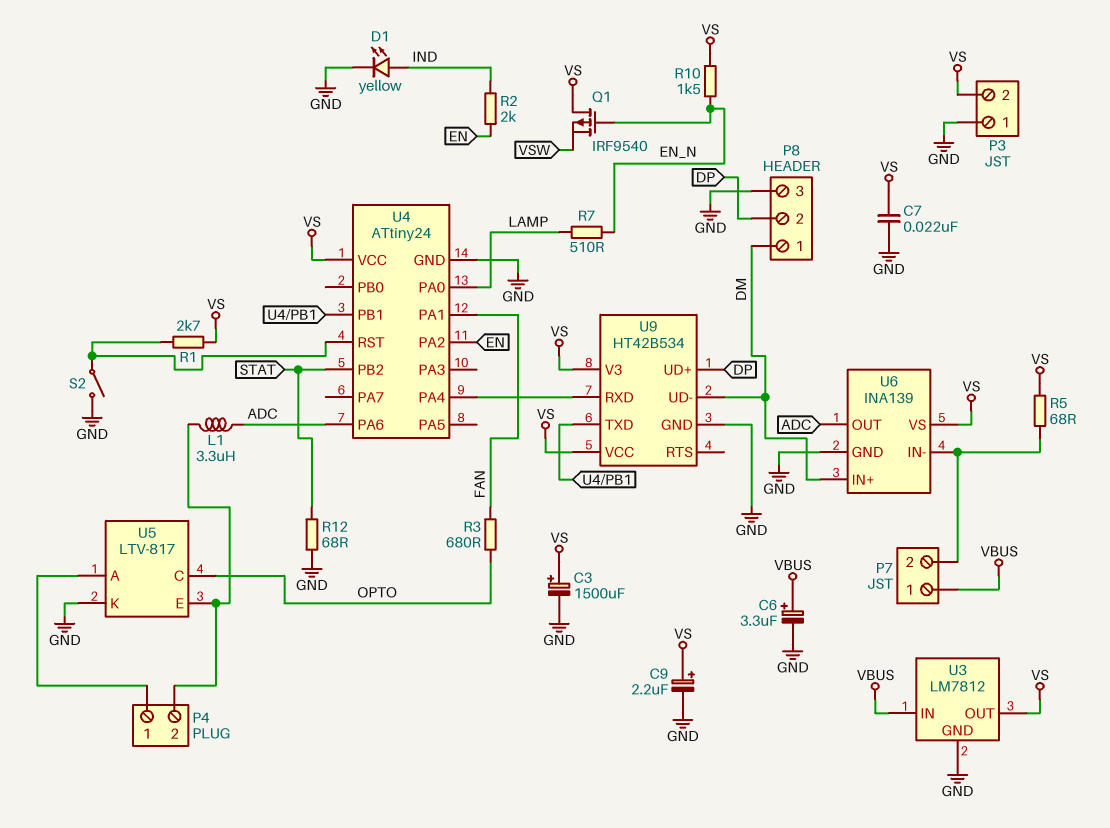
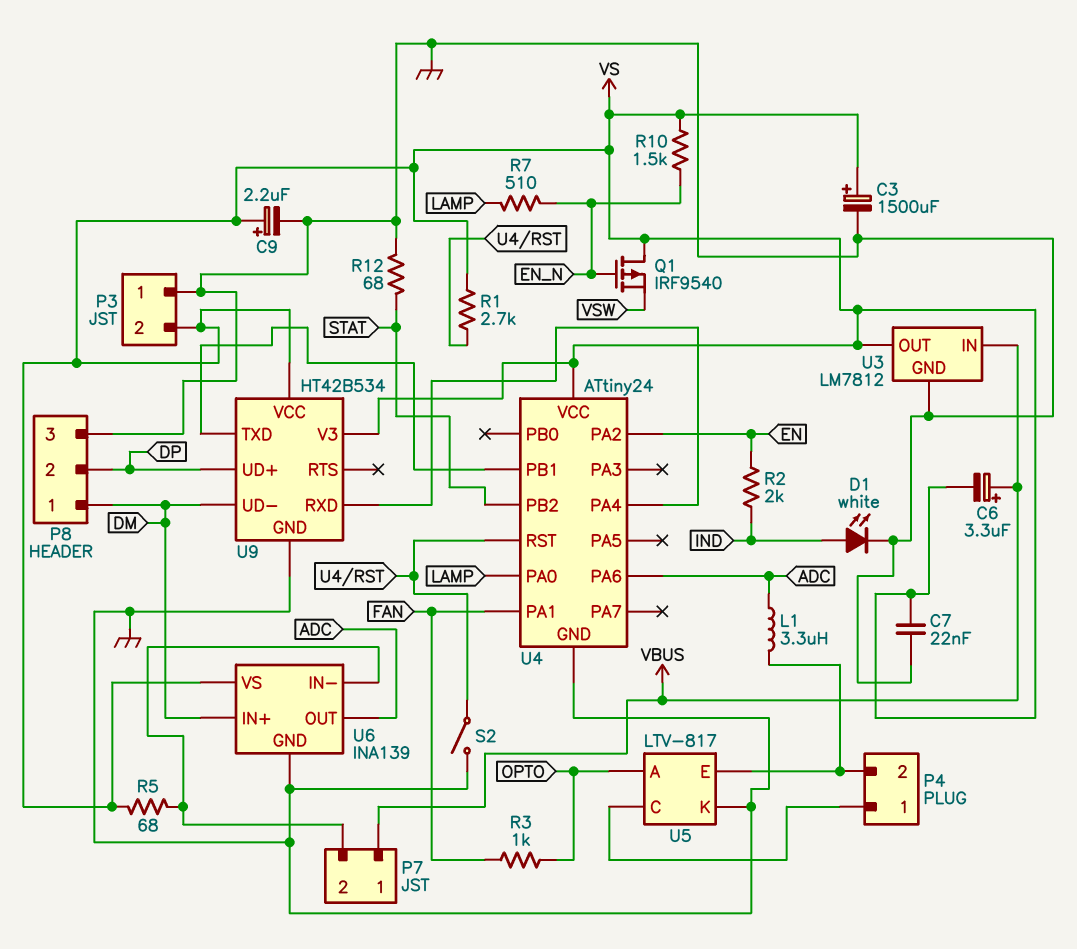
C6: 3.3uF (plus VBUS, minus GND) -> 3.3uF (plus VBUS, minus VS)
D1: LED yellow (A IND, K GND) -> LED white (A IND, K GND)
R3: 680 (FAN, OPTO) -> 1k (FAN, OPTO)
U5 pin A: P4/1 -> OPTO
U5 pin C: OPTO -> P4/1

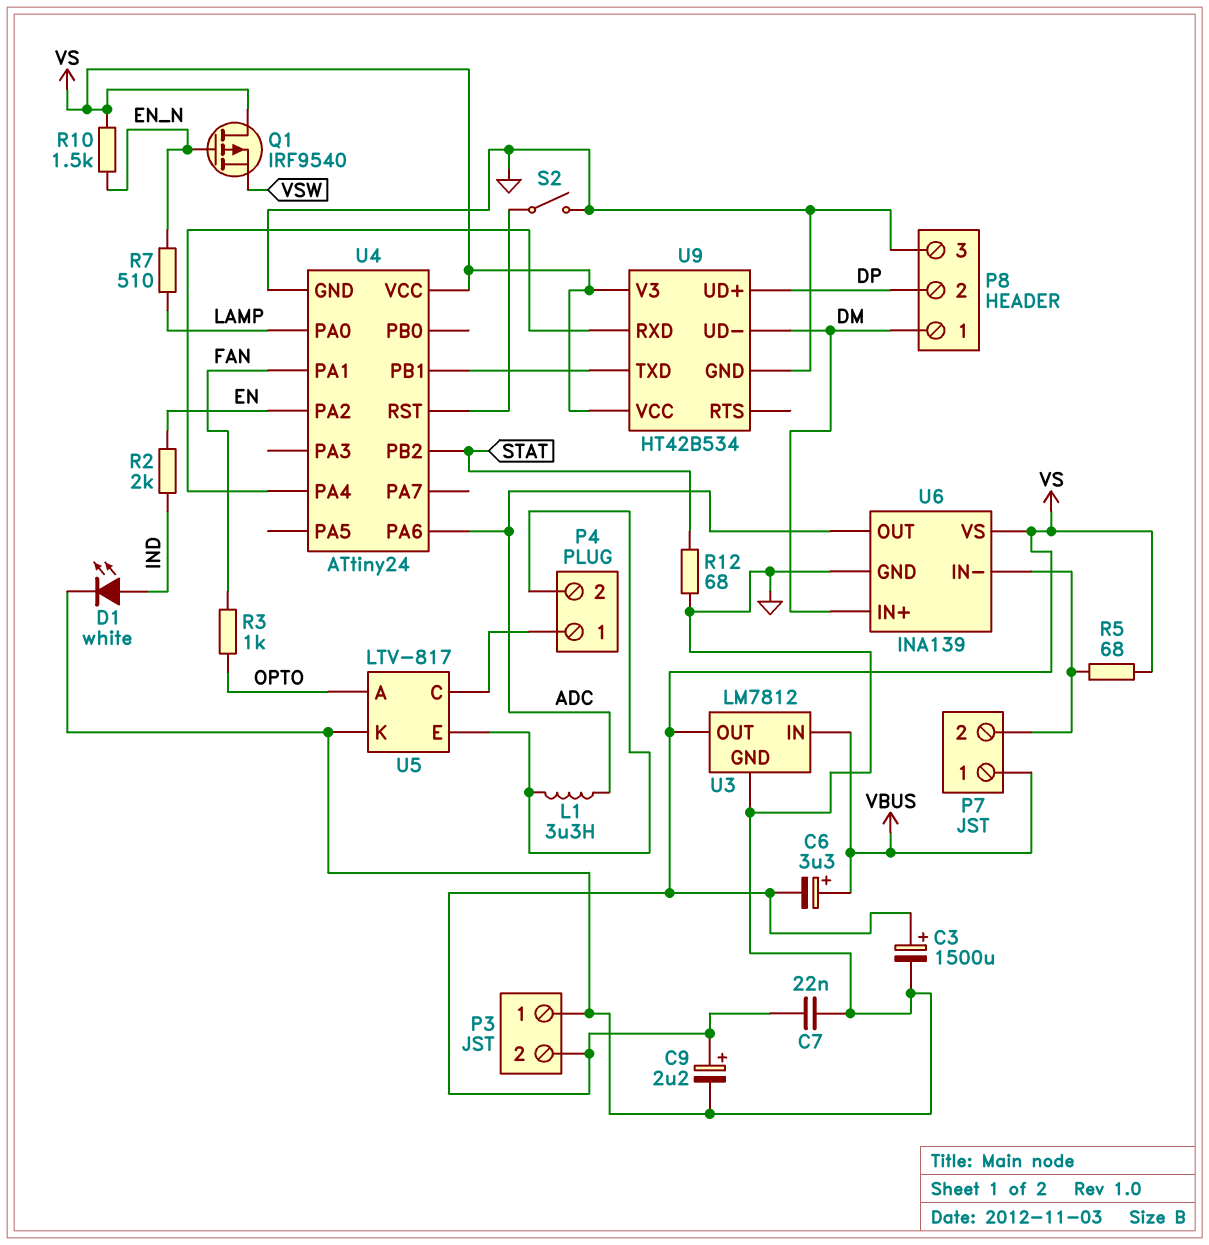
R1: 2.7k (U4/RST, VS) -> none

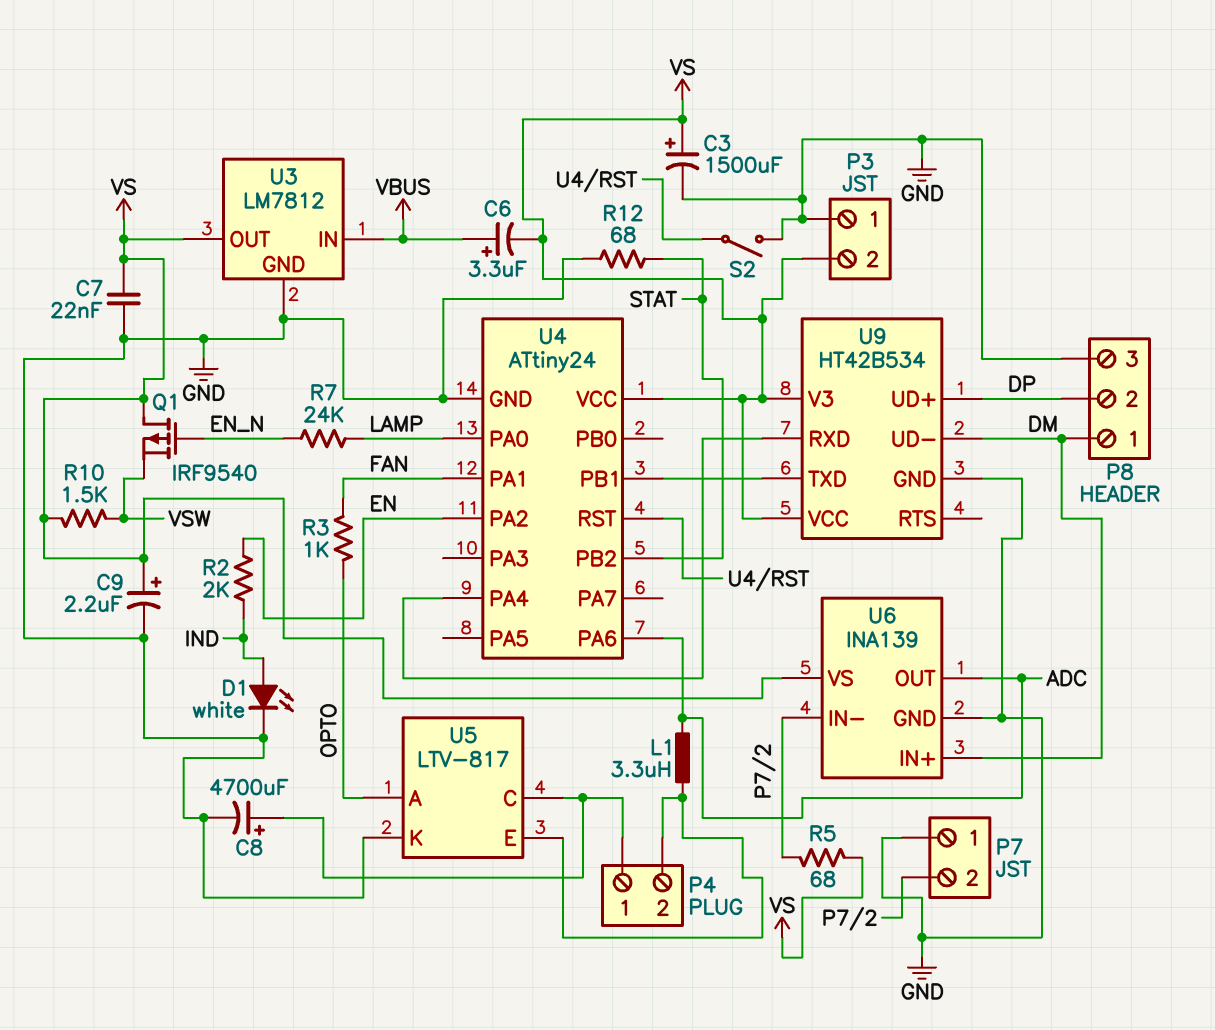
C8: none -> 4700uF (plus P4/1, minus GND)
P7 pin 1: VBUS -> GND
R7: 510 (EN_N, LAMP) -> 24k (EN_N, LAMP)
R10: 1.5k (EN_N, VS) -> 1.5k (VS, VSW)

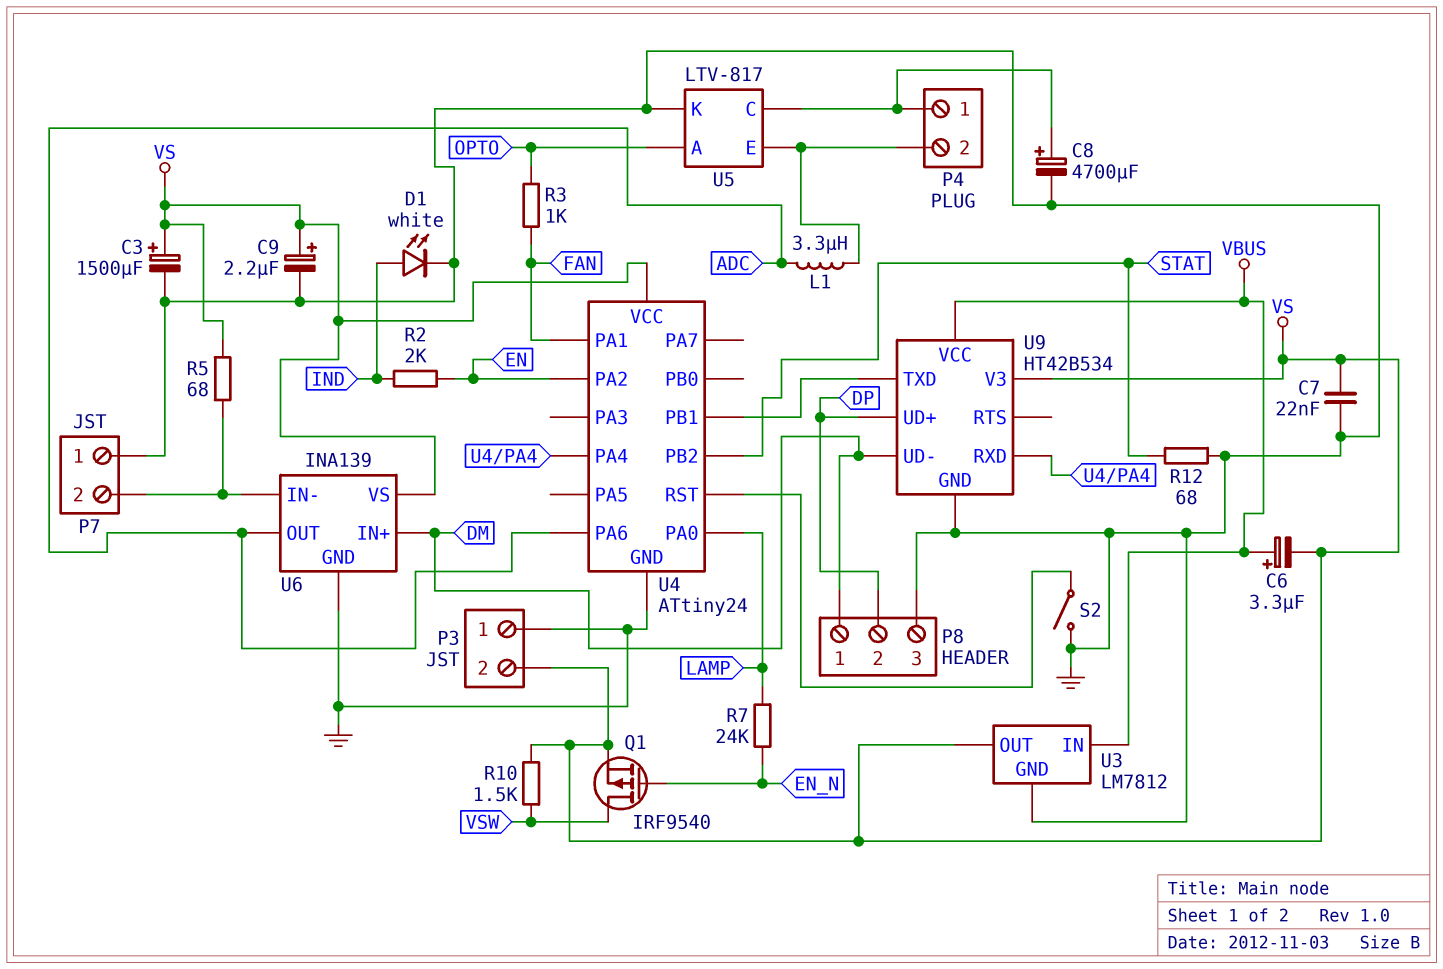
Q1: PMOS IRF9540 (G EN_N, D VS, S VSW) -> PMOS IRF9540 (G EN_N, D VSW, S VS)
U9 pin VCC: VS -> VBUS

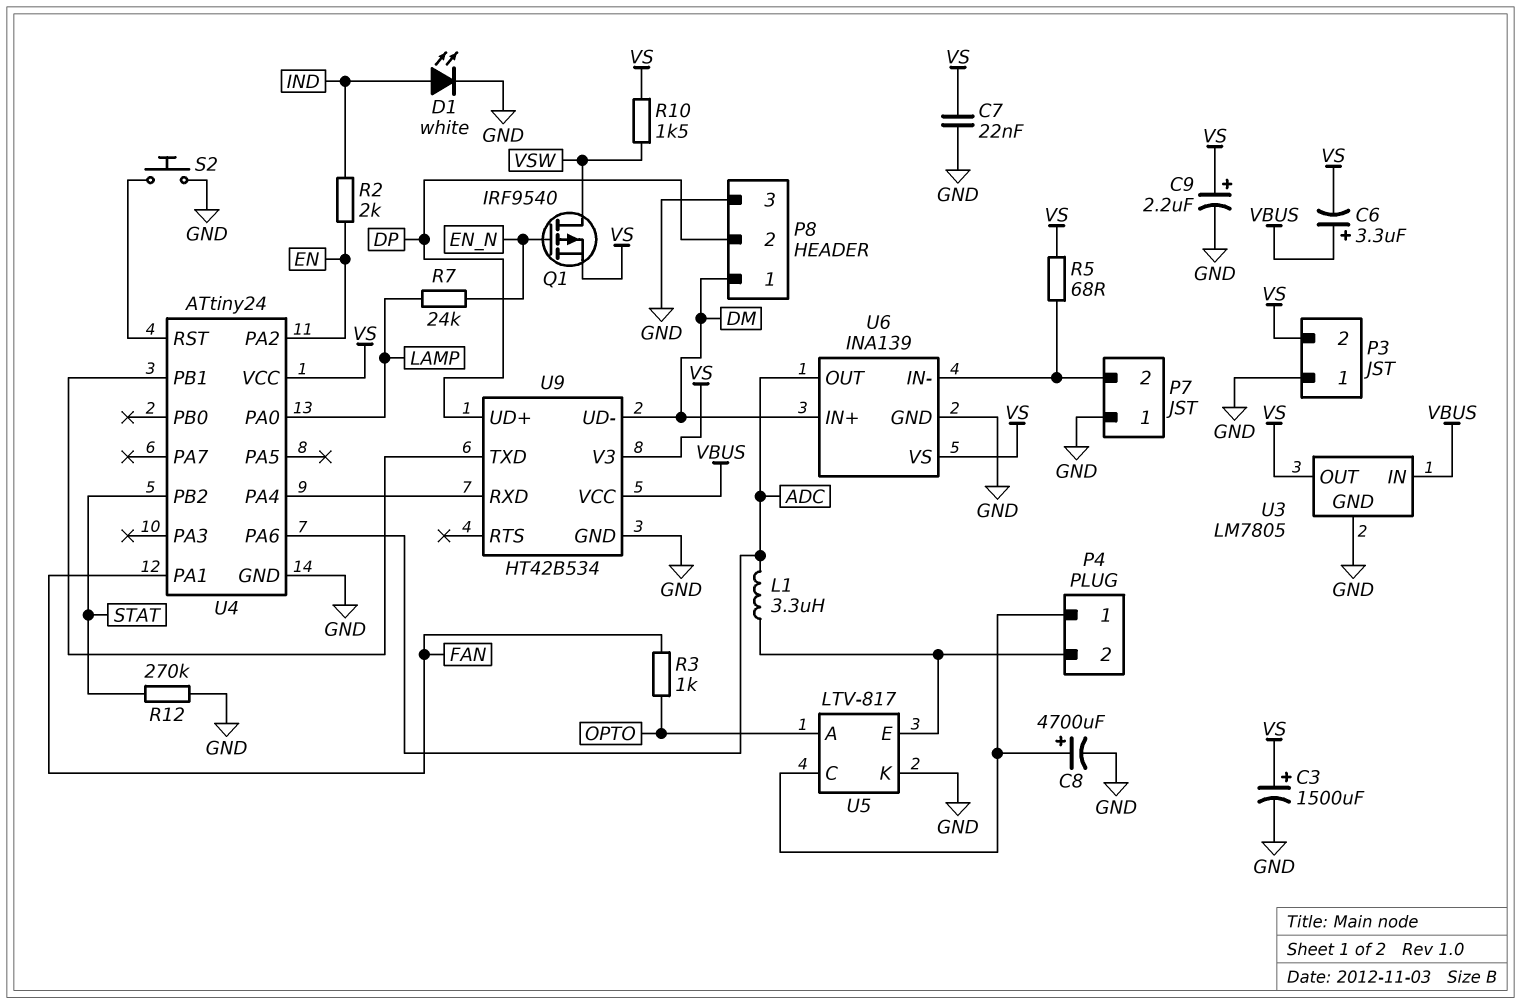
R12: 68 (GND, STAT) -> 270k (GND, STAT)
S2: switch (GND, U4/RST) -> button (GND, U4/RST)
U3: LM7812 -> LM7805

